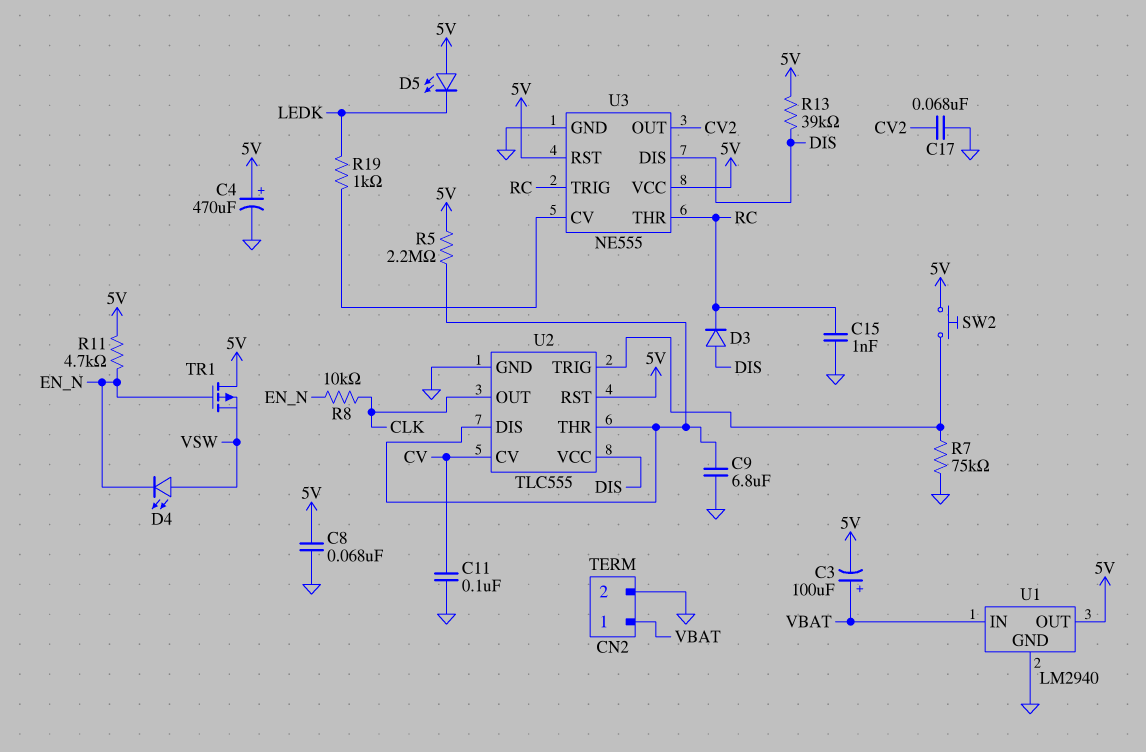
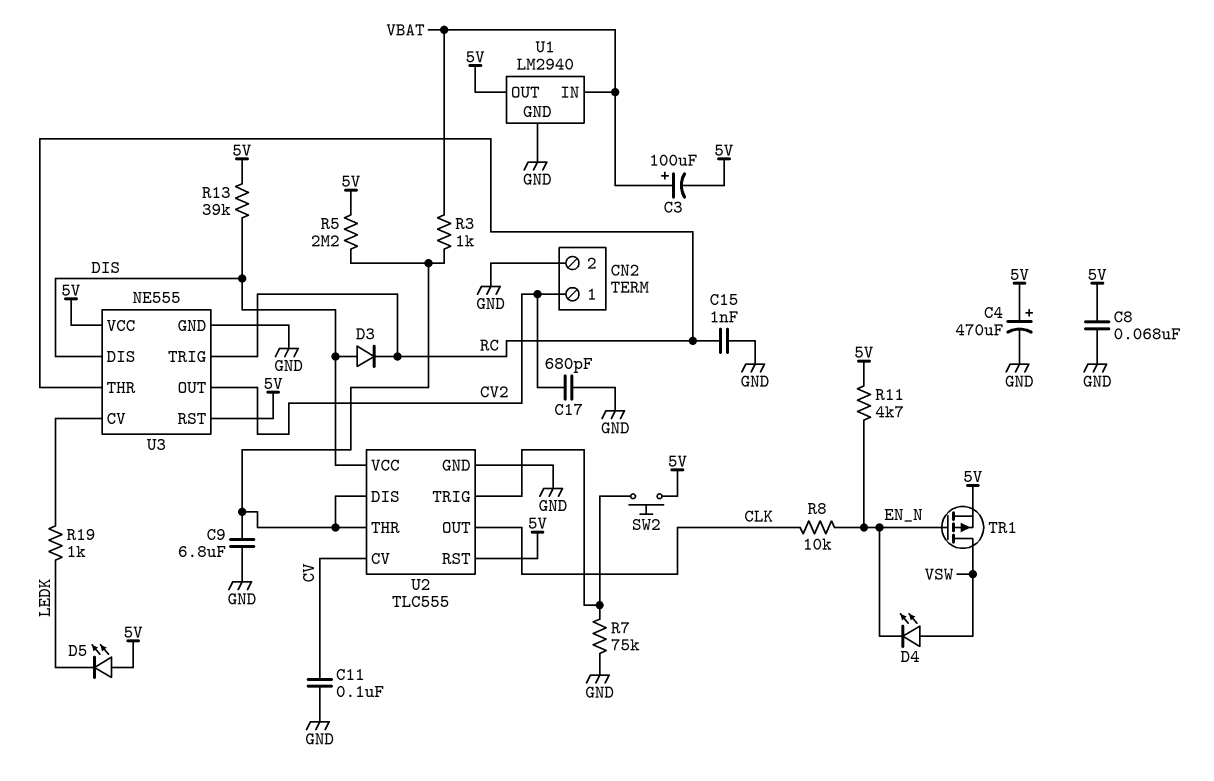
C17: 68nF (CV2, GND) -> 680pF (CV2, GND)
CN2 pin 1: VBAT -> CV2
R3: none -> 1k (U2/DIS, VBAT)
TR1: PMOS (G EN_N, D 5V, S VSW) -> PMOS (G EN_N, D VSW, S 5V)

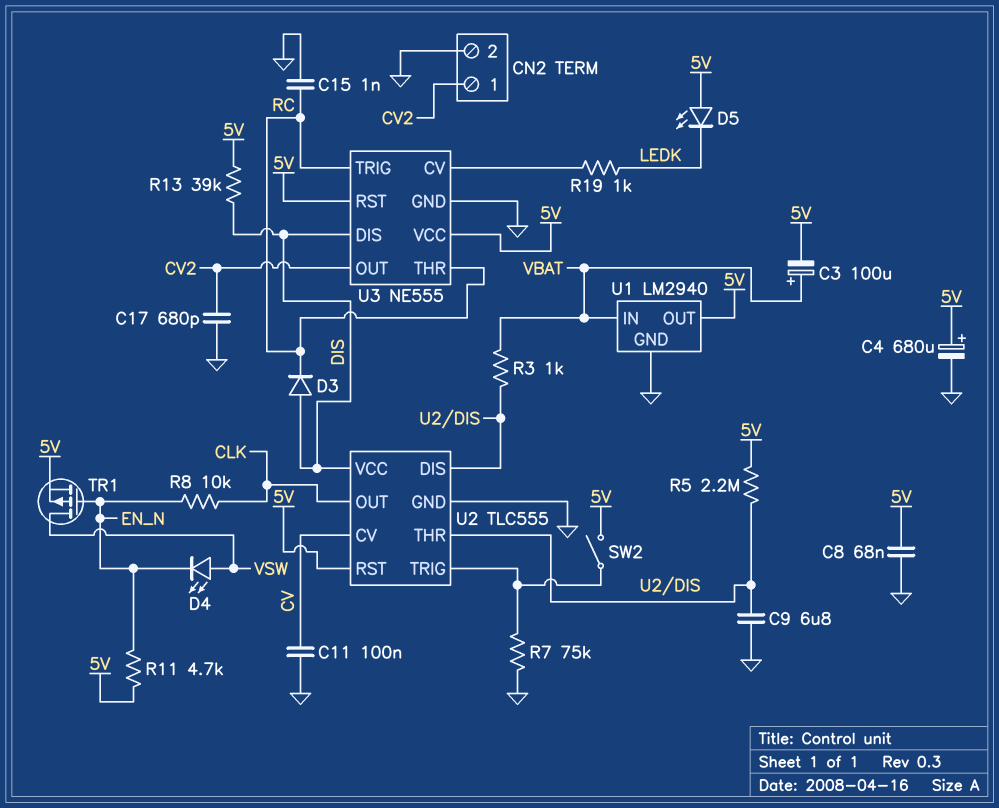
C4: 470uF (plus 5V, minus GND) -> 680uF (plus 5V, minus GND)
SW2: button (5V, U2/TRIG) -> switch (5V, U2/TRIG)

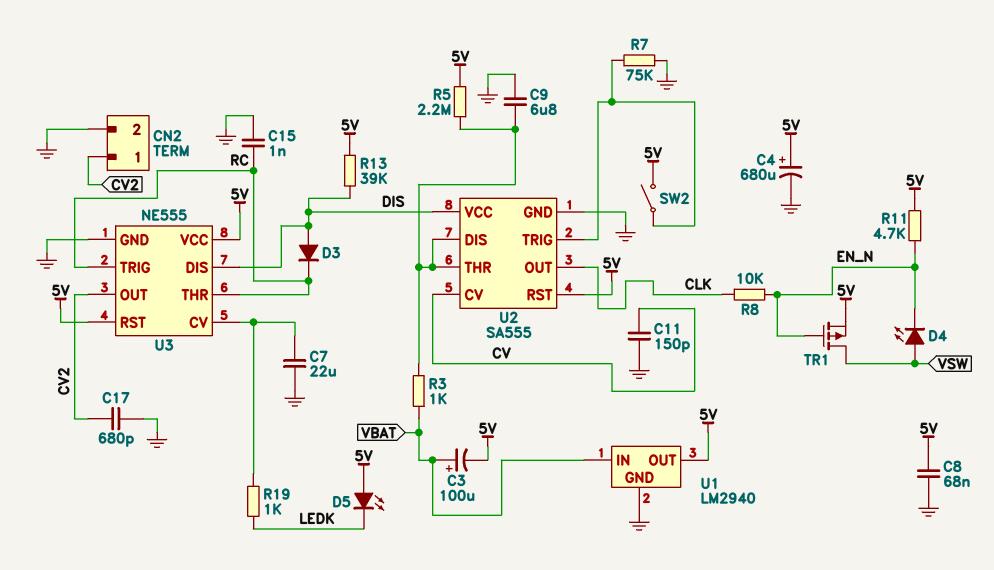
C7: none -> 22uF (GND, U3/CV)
C11: 100nF (CV, GND) -> 150pF (CV, GND)
U2: TLC555 -> SA555

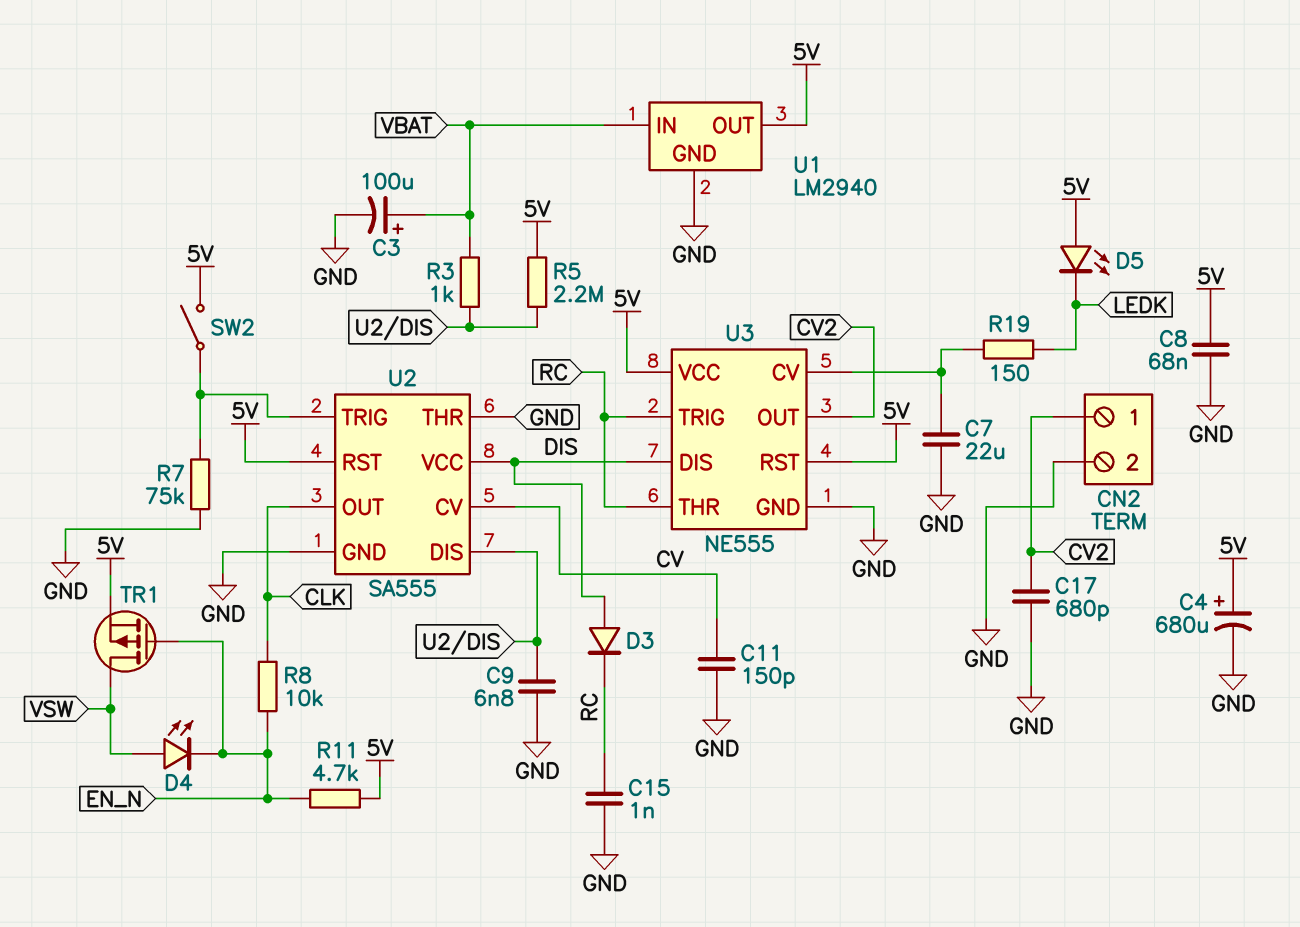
C3: 100uF (plus VBAT, minus 5V) -> 100uF (plus VBAT, minus GND)
C9: 6.8uF (GND, U2/DIS) -> 6.8nF (GND, U2/DIS)
R13: 39k (5V, DIS) -> none
R19: 1k (LEDK, U3/CV) -> 150 (LEDK, U3/CV)
U2 pin THR: U2/DIS -> GND

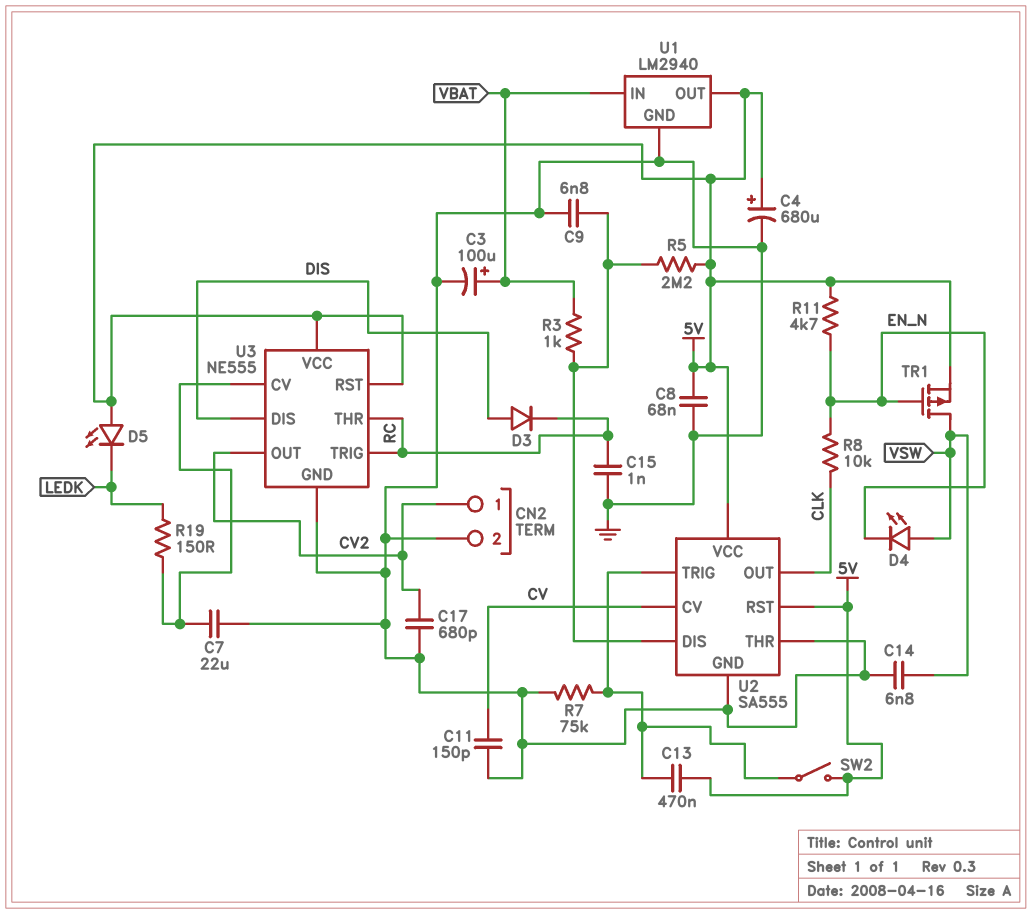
C13: none -> 470nF (5V, U2/TRIG)
C14: none -> 6.8nF (GND, VSW)
U2 pin VCC: DIS -> 5V

